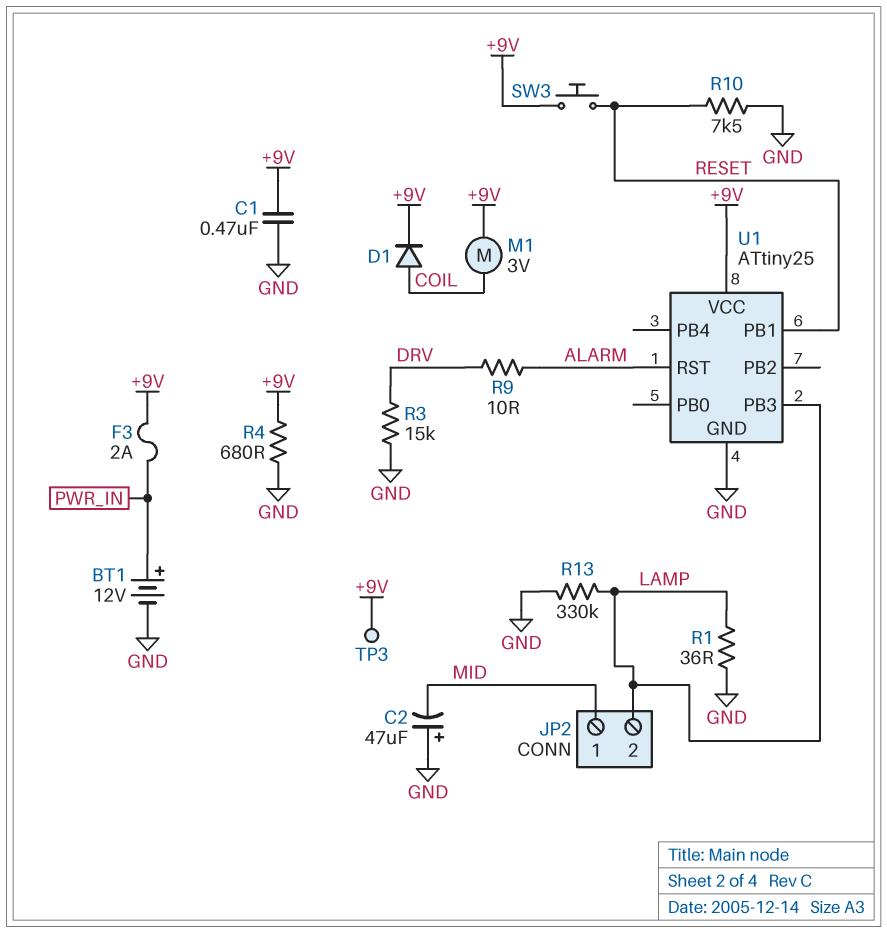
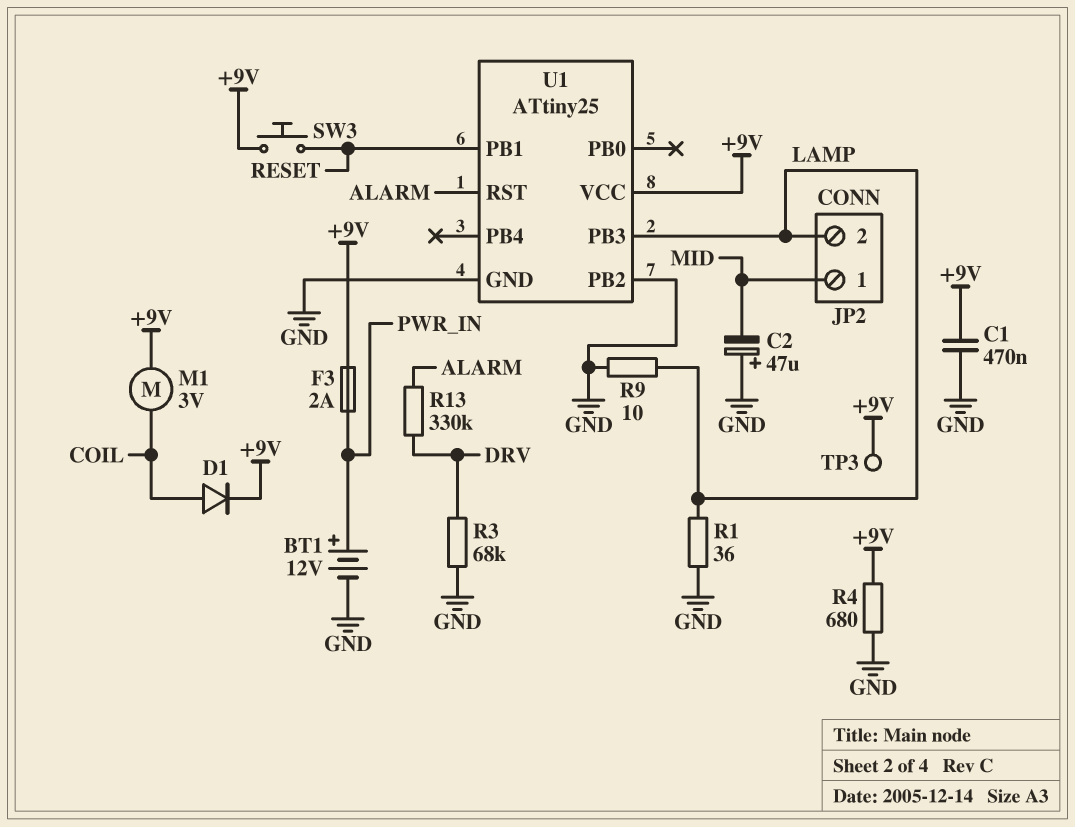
R3: 15k (DRV, GND) -> 68k (DRV, GND)
R9: 10 (ALARM, DRV) -> 10 (GND, LAMP)
R10: 7.5k (GND, RESET) -> none
R13: 330k (GND, LAMP) -> 330k (ALARM, DRV)
U1 pin PB2: none -> GND

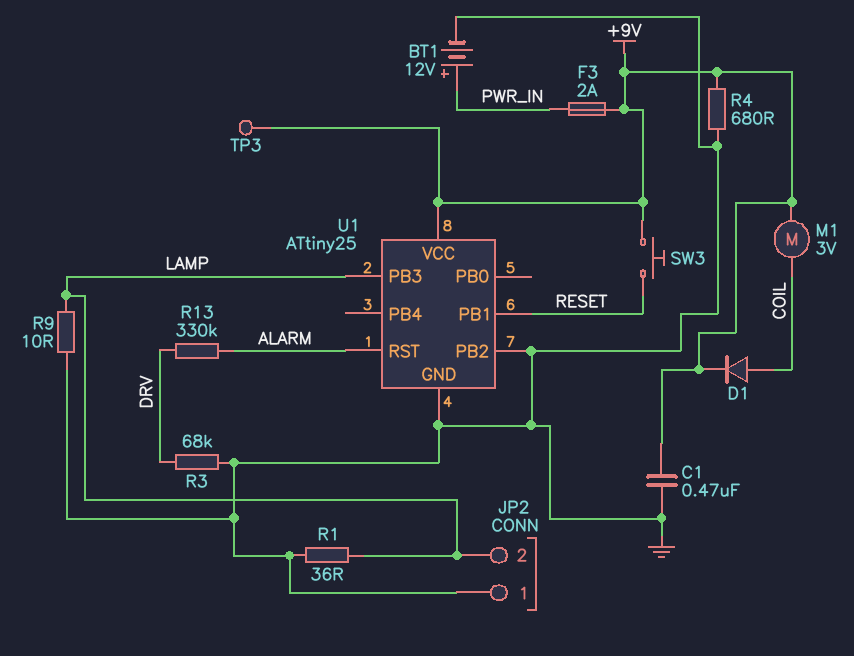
C2: 47uF (plus GND, minus MID) -> none
JP2 pin 1: MID -> GND

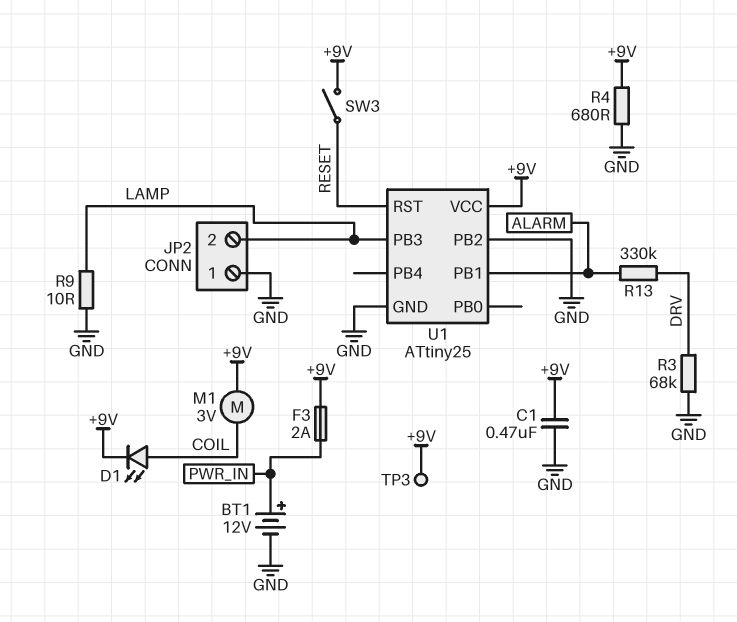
D1: diode (A COIL, K +9V) -> LED (A COIL, K +9V)
R1: 36 (GND, LAMP) -> none
SW3: button (+9V, RESET) -> switch (+9V, RESET)
U1 pin PB1: RESET -> ALARM
U1 pin RST: ALARM -> RESET

